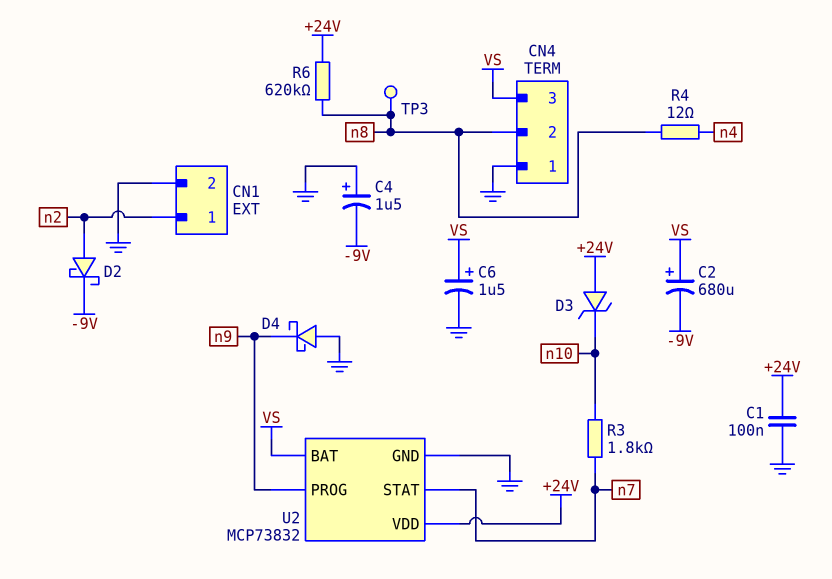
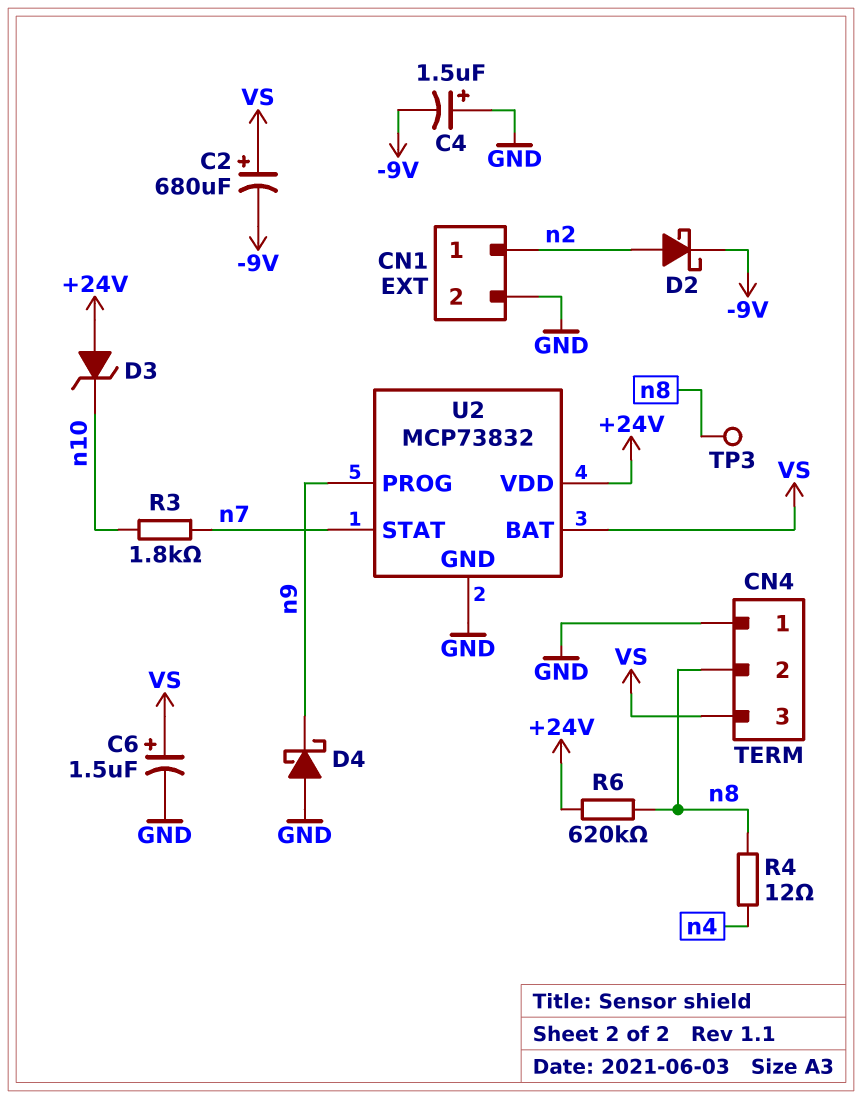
C1: 100nF (+24V, GND) -> none

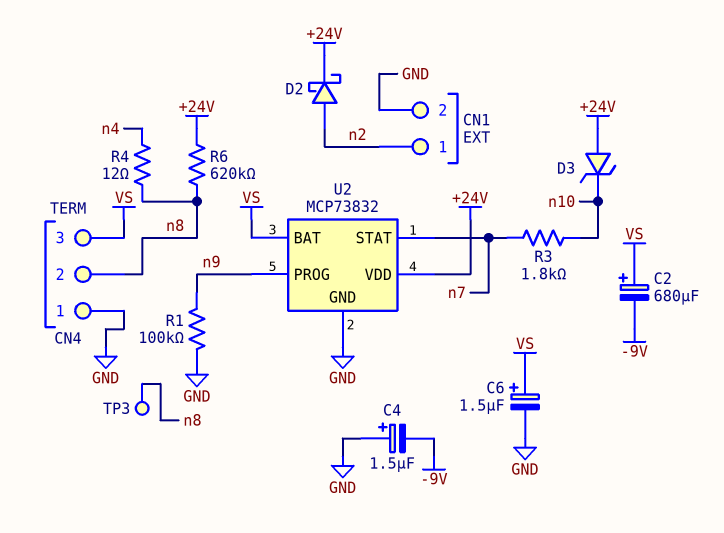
D2: schottky (A n2, K -9V) -> schottky (A n2, K +24V)
D4: schottky (A GND, K n9) -> none
R1: none -> 100k (GND, n9)

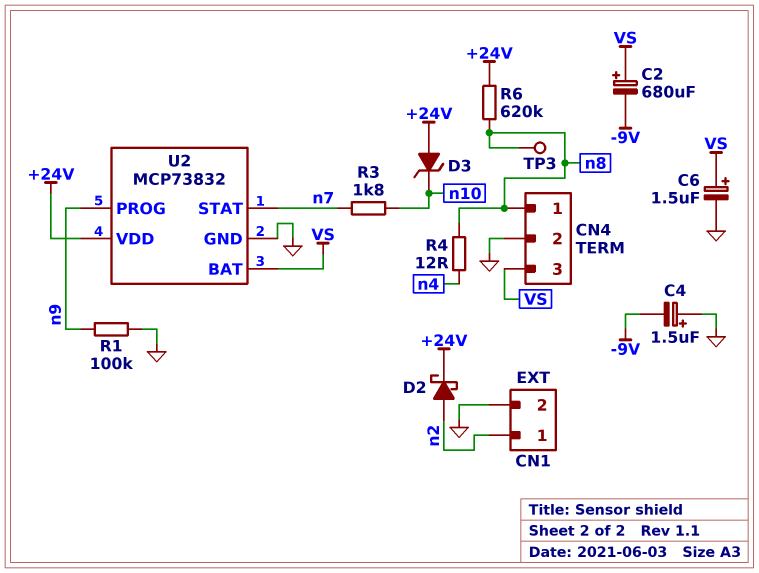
CN4 pin 1: GND -> n8
CN4 pin 2: n8 -> GND

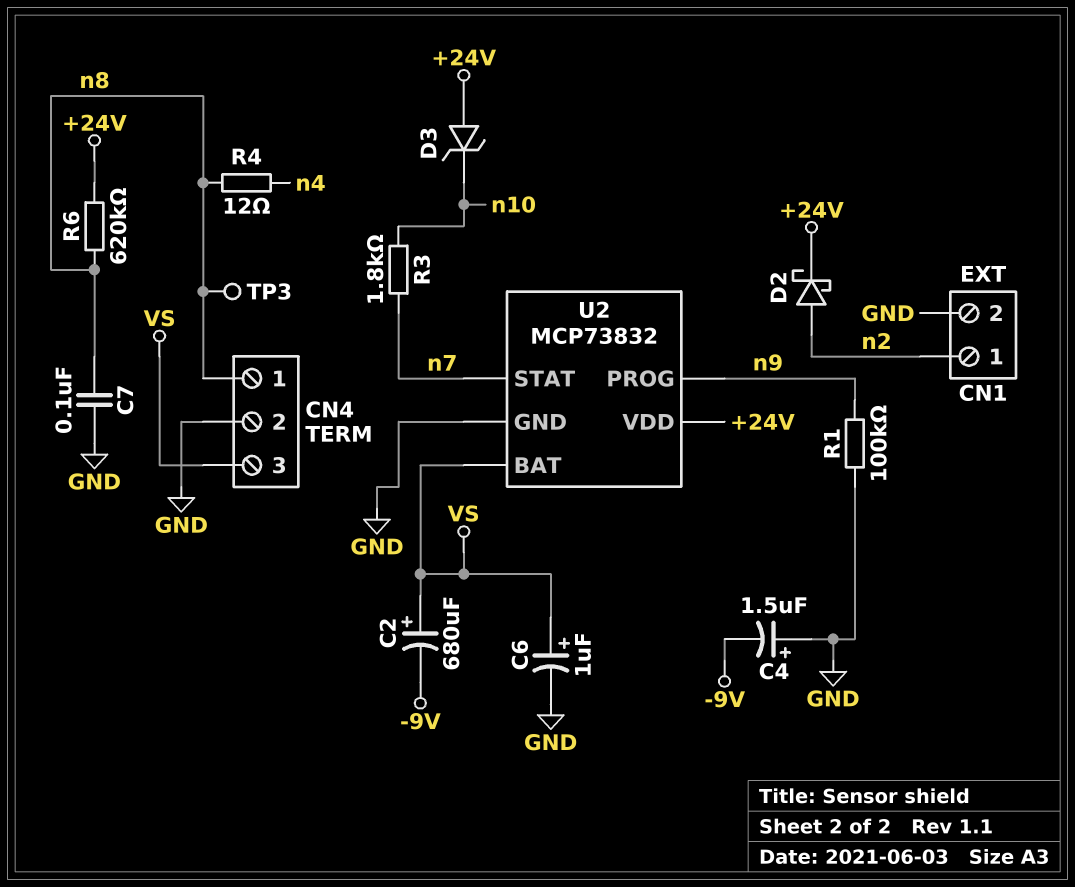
C6: 1.5uF (plus VS, minus GND) -> 1uF (plus VS, minus GND)
C7: none -> 100nF (GND, n8)

